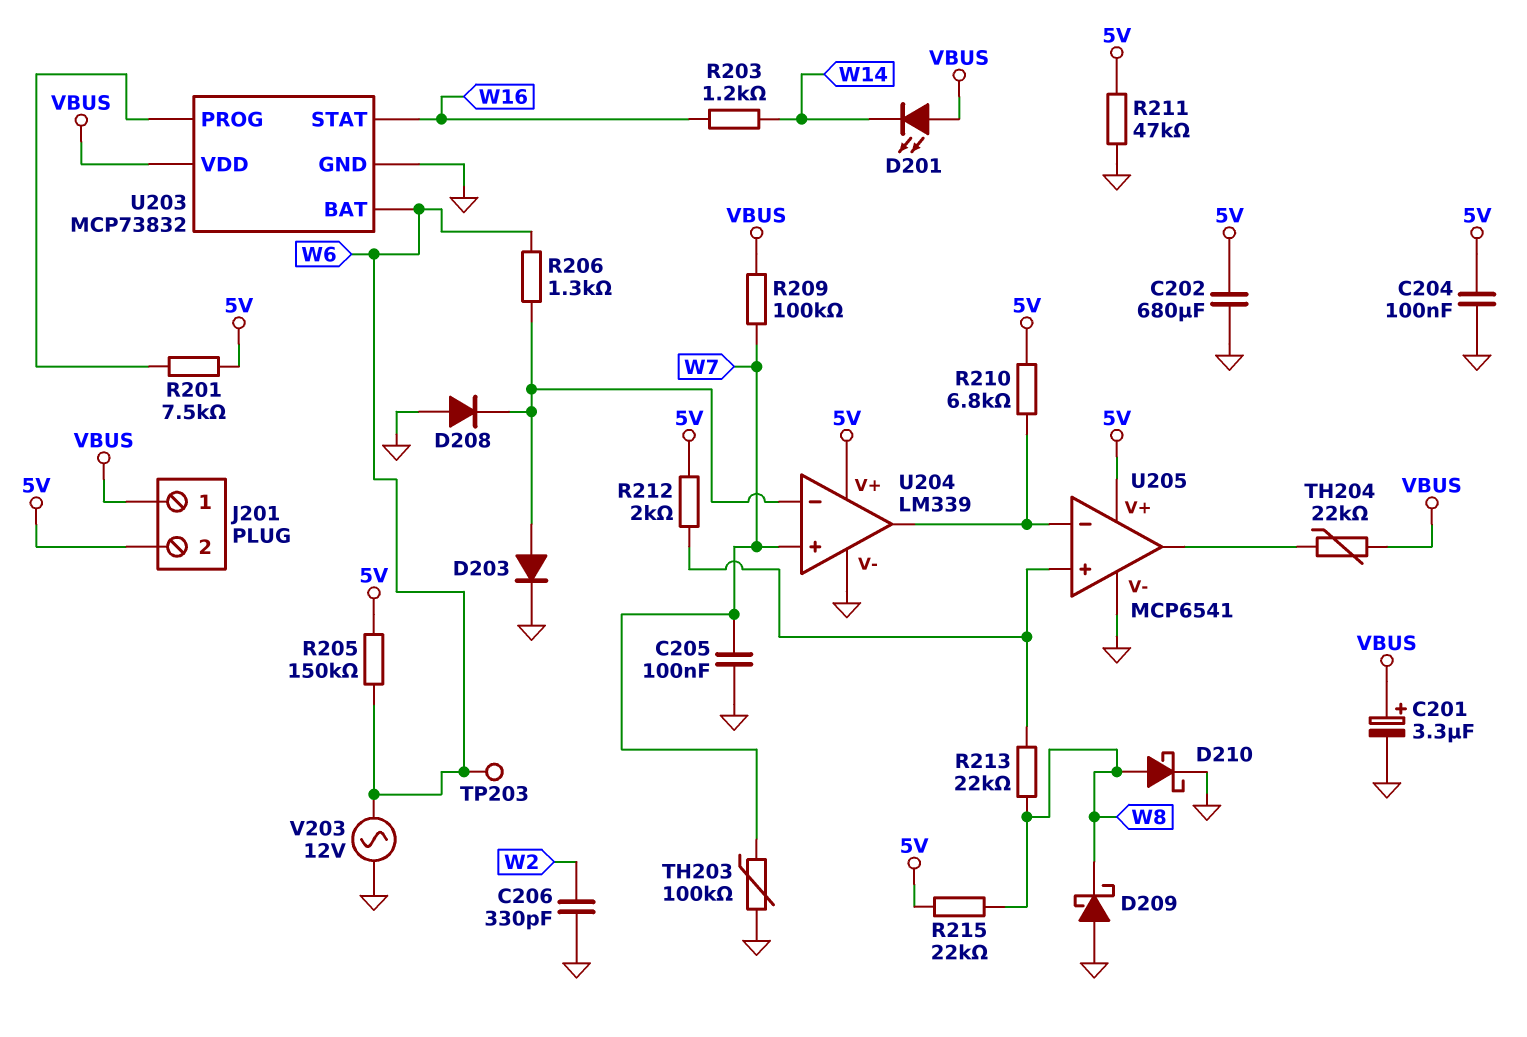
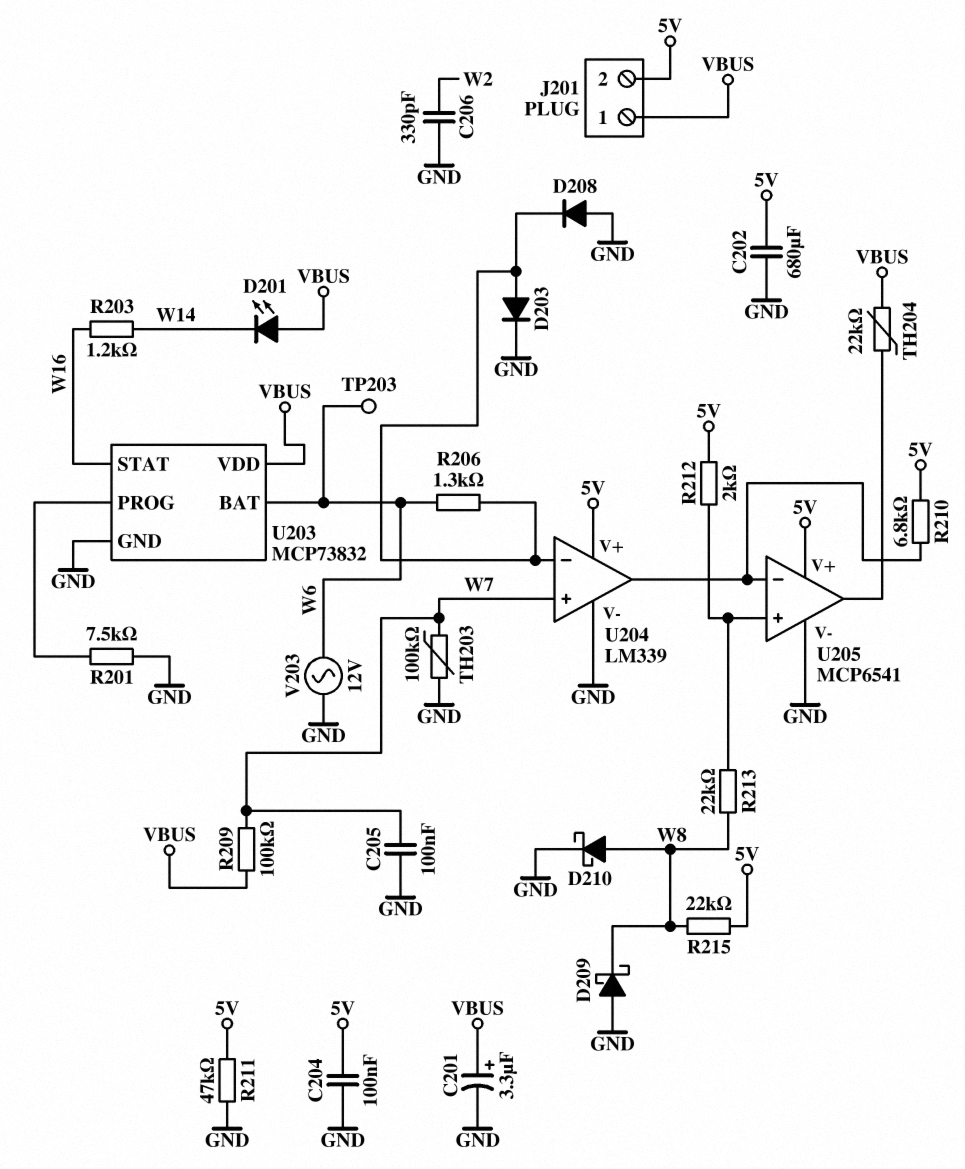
R201: 7.5k (5V, U203/PROG) -> 7.5k (GND, U203/PROG)
R205: 150k (5V, W6) -> none

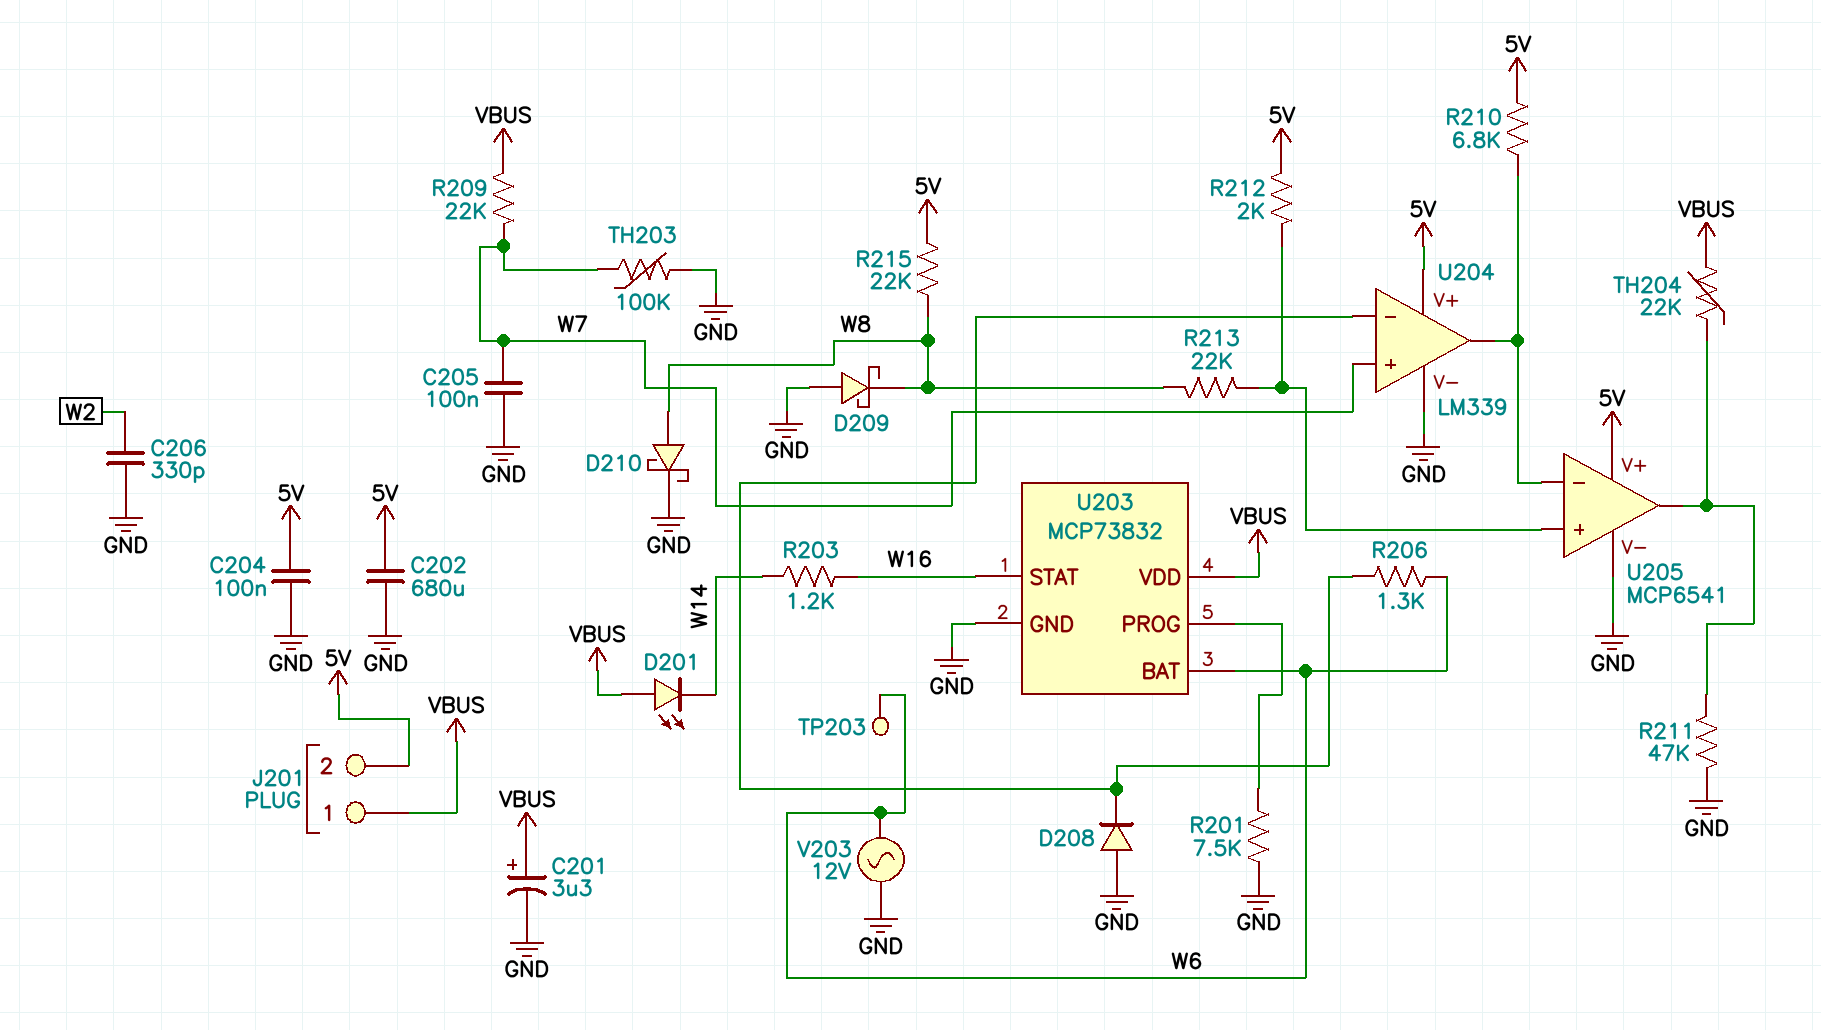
D203: diode (A U204/in-, K GND) -> none
R209: 100k (VBUS, W7) -> 22k (VBUS, W7)
R211: 47k (5V, GND) -> 47k (GND, U205/out)

